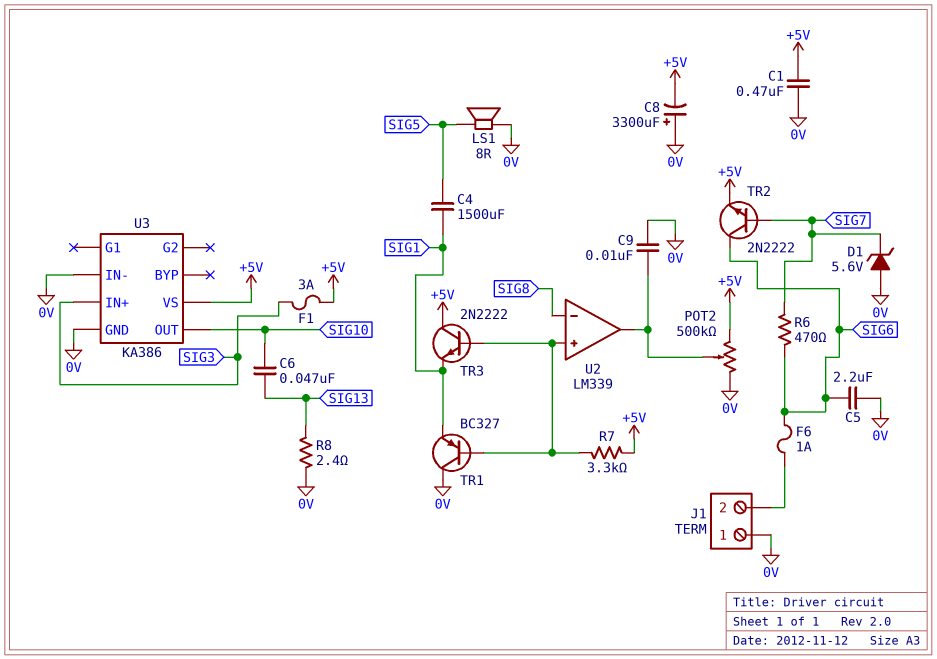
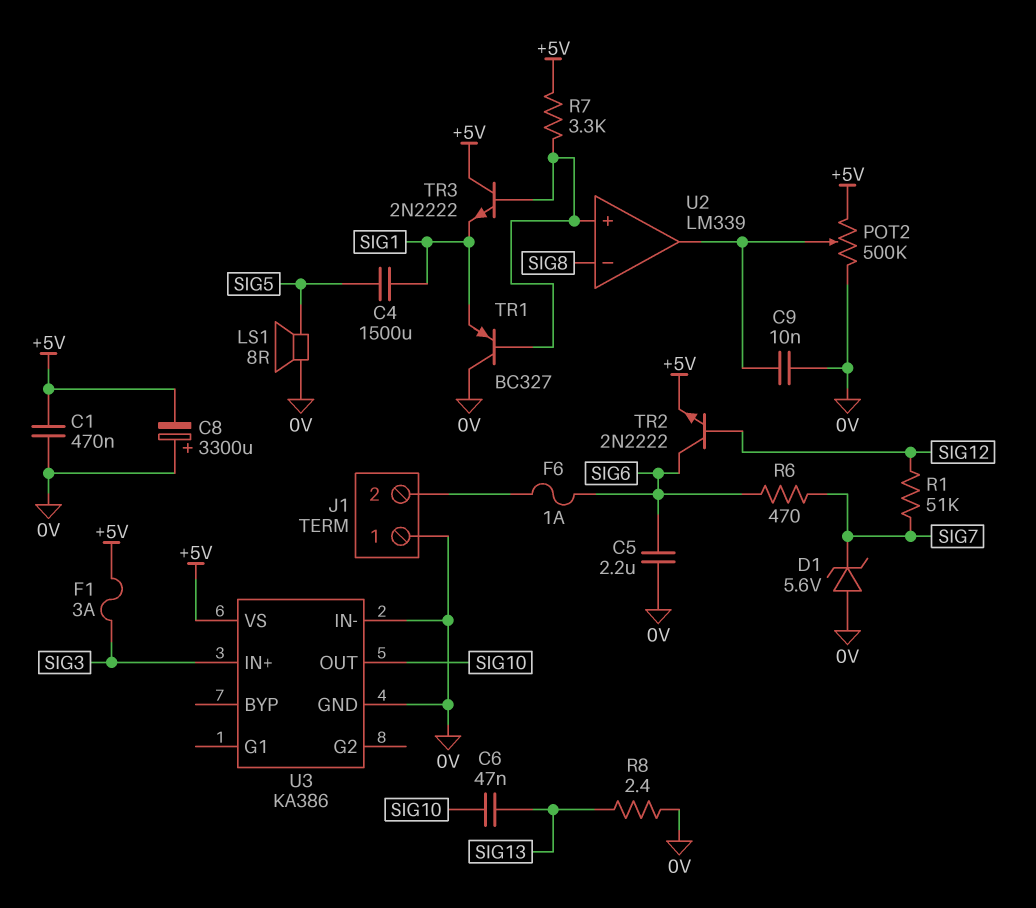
R1: none -> 51k (SIG7, SIG12)
TR2: NPN 2N2222 (B SIG7, C SIG6, E +5V) -> NPN 2N2222 (B SIG12, C SIG6, E +5V)

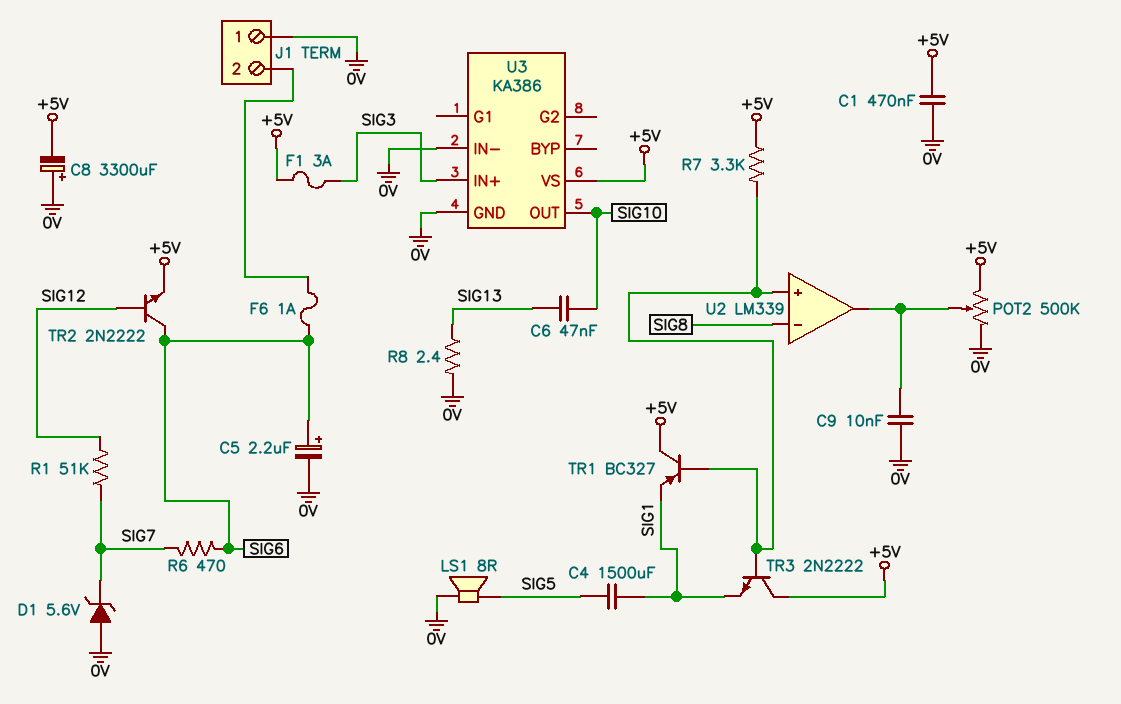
C5: 2.2uF (0V, SIG6) -> 2.2uF (plus SIG6, minus 0V)
TR1: PNP BC327 (B U2/in+, C 0V, E SIG1) -> PNP BC327 (B U2/in+, C +5V, E SIG1)

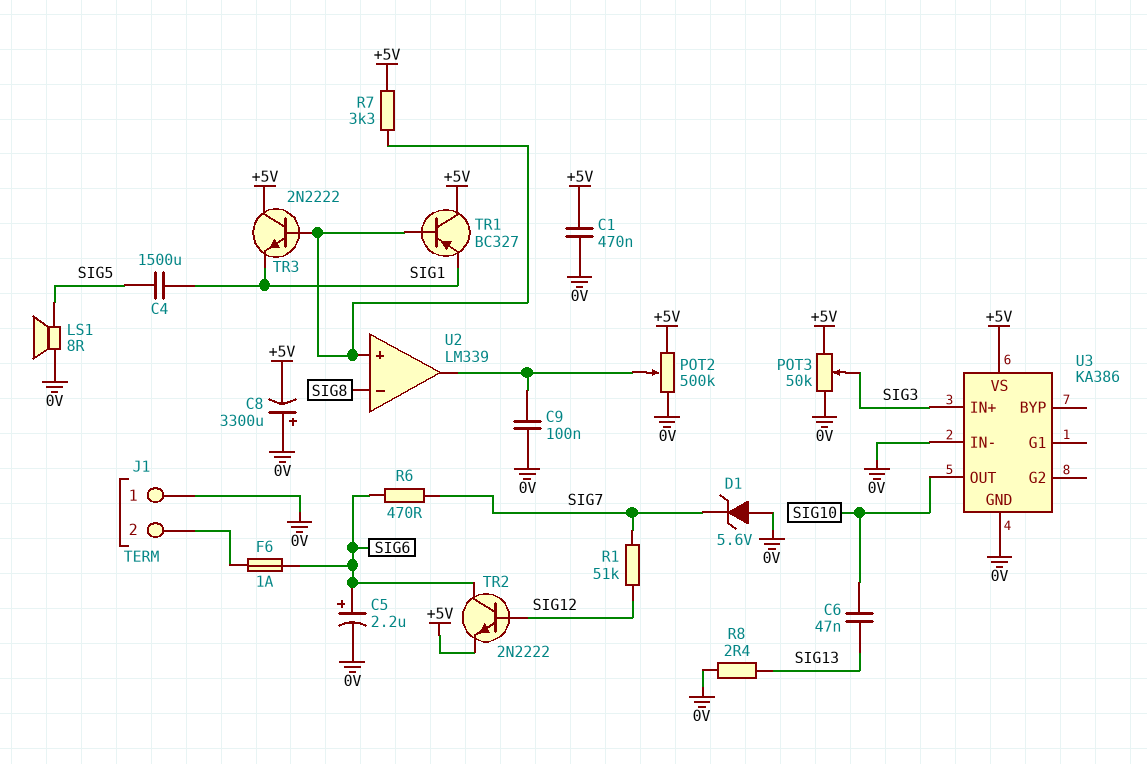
C9: 10nF (0V, U2/out) -> 100nF (0V, U2/out)
F1: 3A (+5V, SIG3) -> none
POT3: none -> 50k (+5V, 0V, wiper SIG3)

